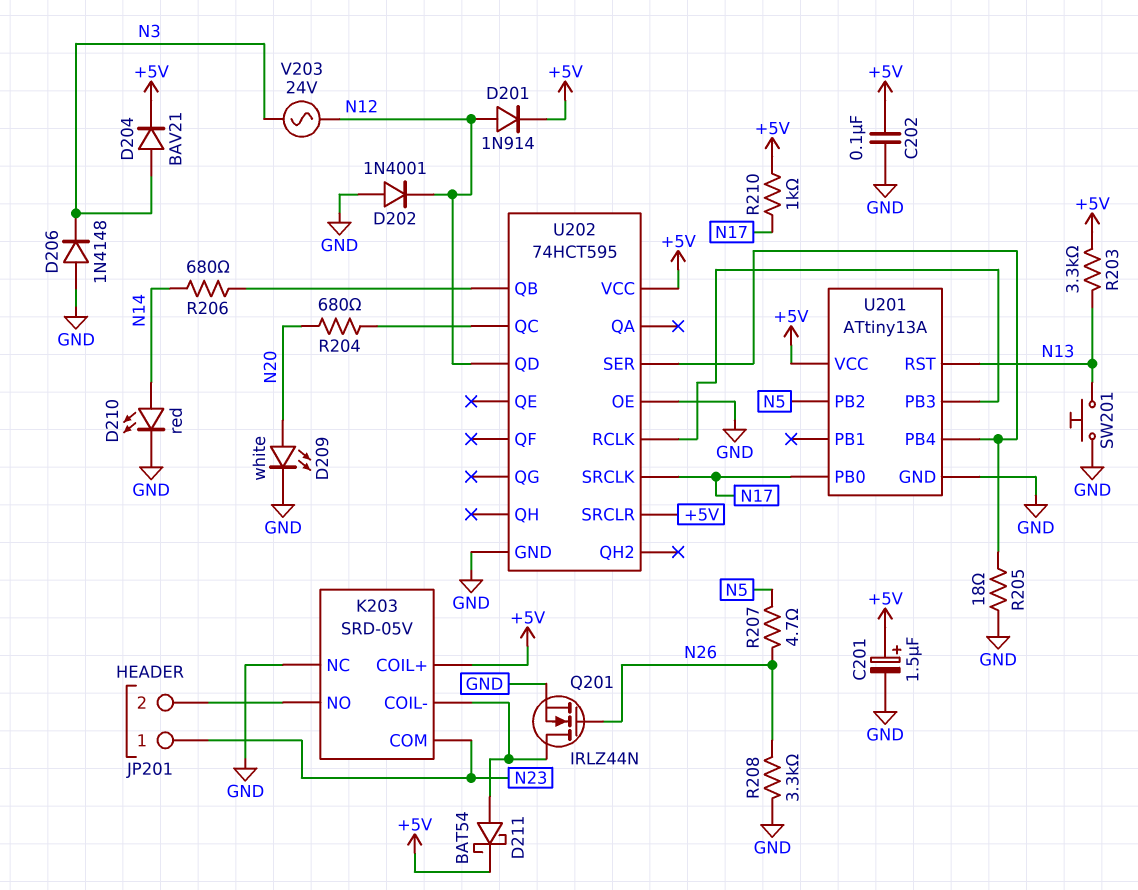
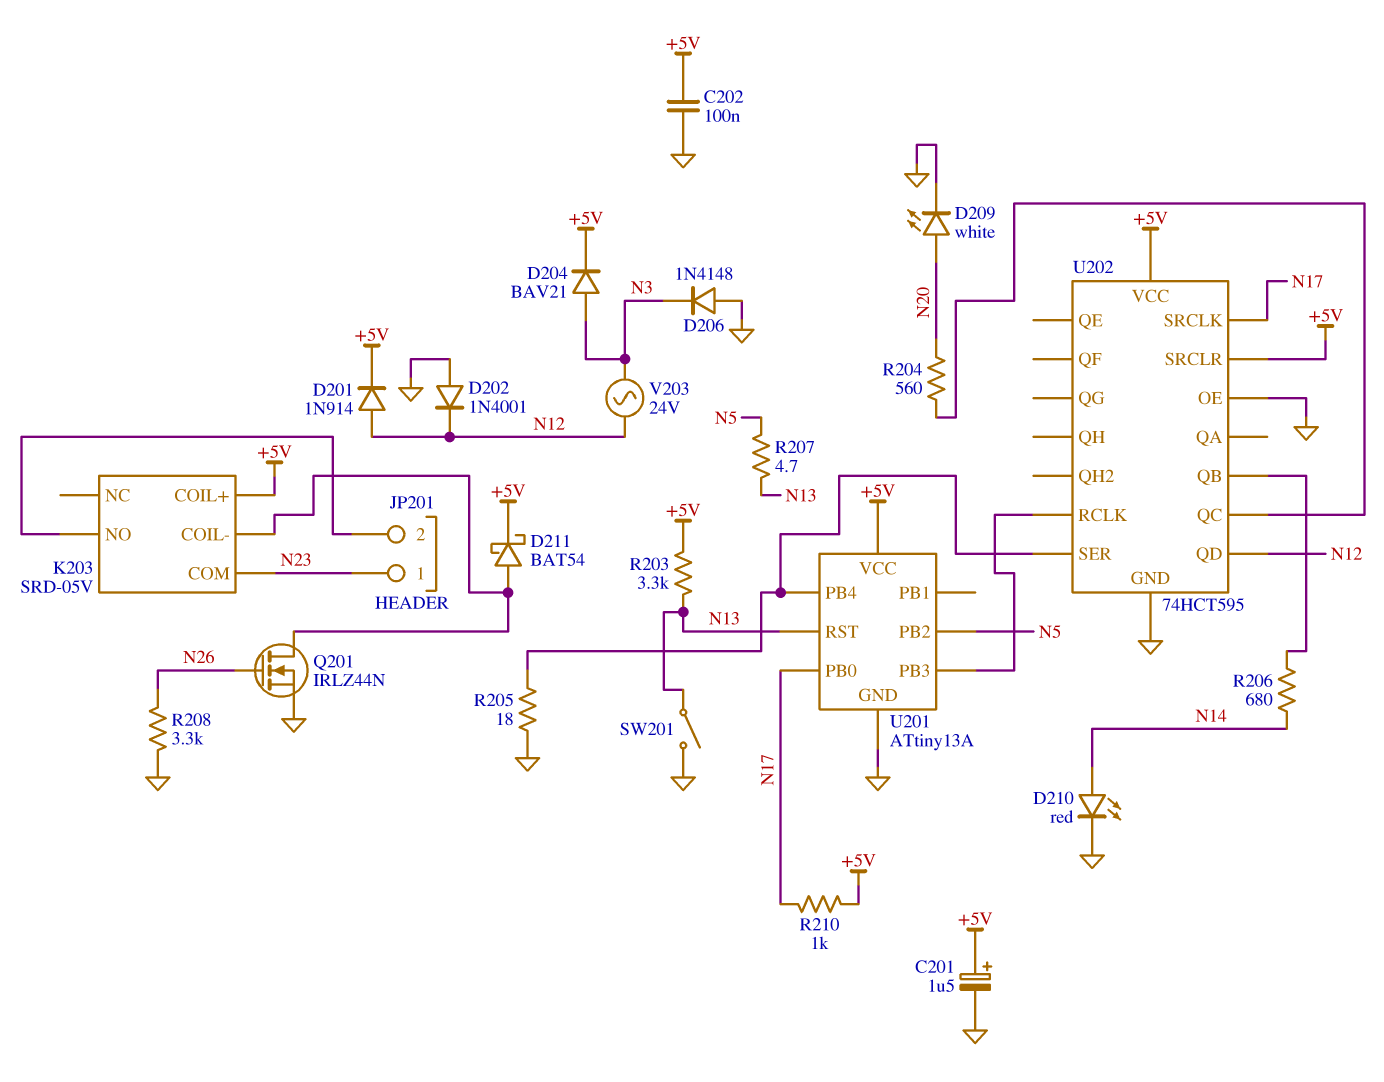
K203 pin NC: GND -> none
R204: 680 (N20, U202/QC) -> 560 (N20, U202/QC)
R207: 4.7 (N5, N26) -> 4.7 (N5, N13)
SW201: button (GND, N13) -> switch (GND, N13)

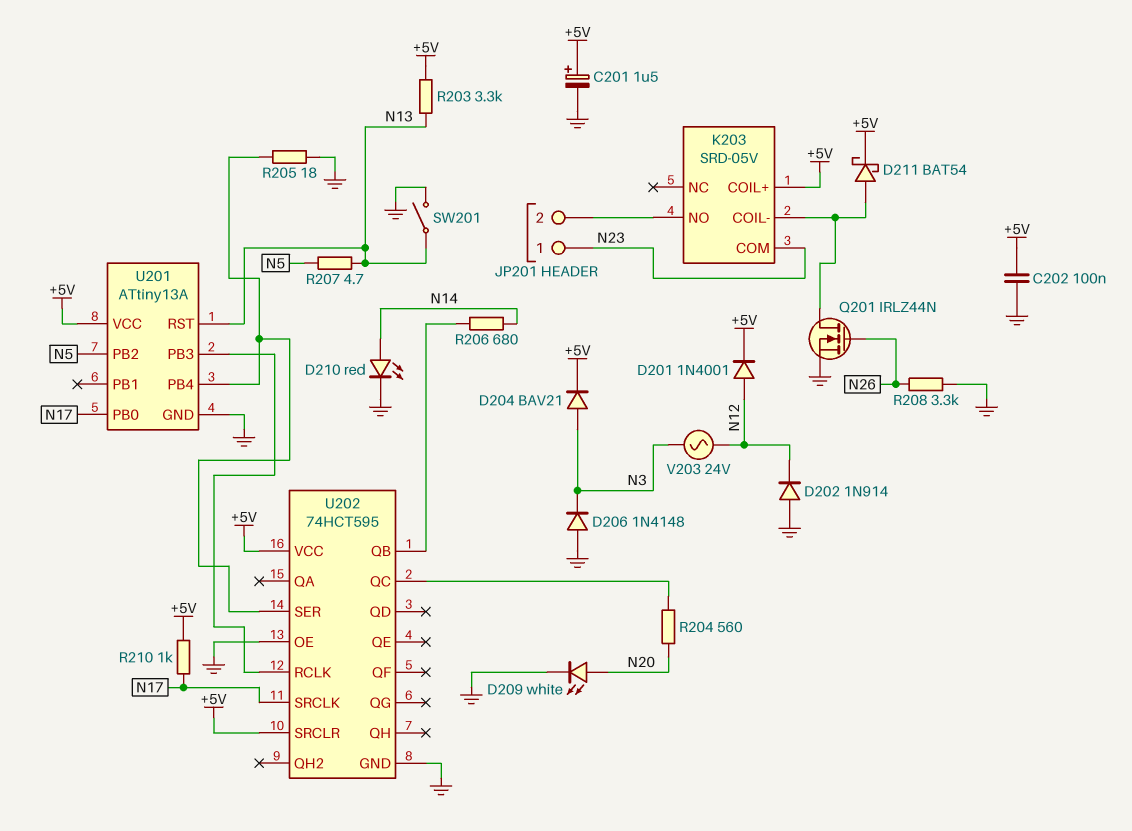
D201: diode 1N914 (A N12, K +5V) -> diode 1N4001 (A N12, K +5V)
D202: diode 1N4001 (A GND, K N12) -> diode 1N914 (A GND, K N12)
U202 pin QD: N12 -> none

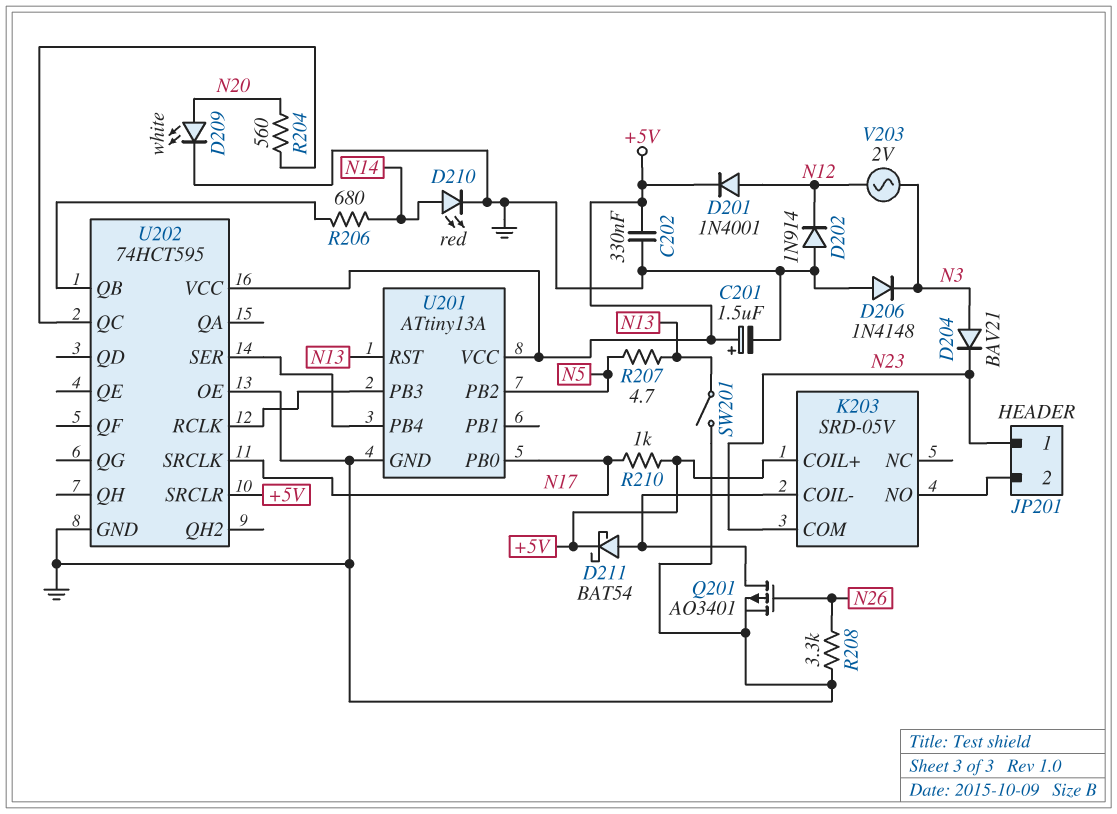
C202: 100nF (+5V, GND) -> 330nF (+5V, GND)
D204: diode BAV21 (A N3, K +5V) -> diode BAV21 (A N3, K N23)
Q201: NMOS IRLZ44N (G N26, D K203/COIL-, S GND) -> PMOS AO3401 (G N26, D K203/COIL-, S GND)
R203: 3.3k (+5V, N13) -> none
R205: 18 (GND, U201/PB4) -> none
V203: AC 24V (N3, N12) -> AC 2V (N3, N12)

